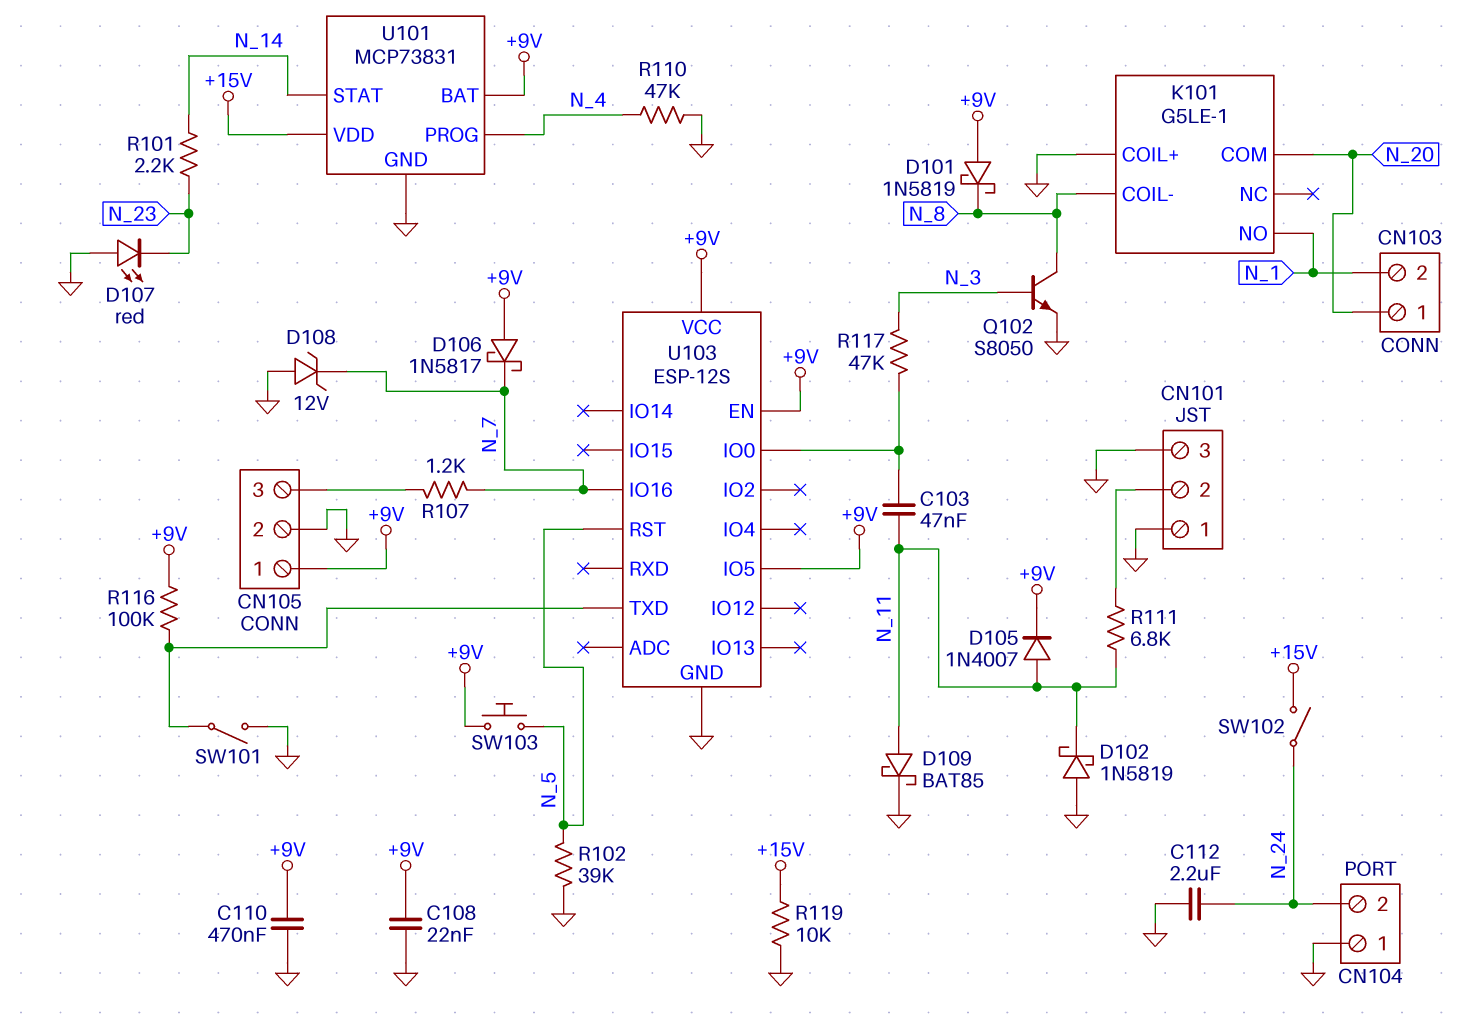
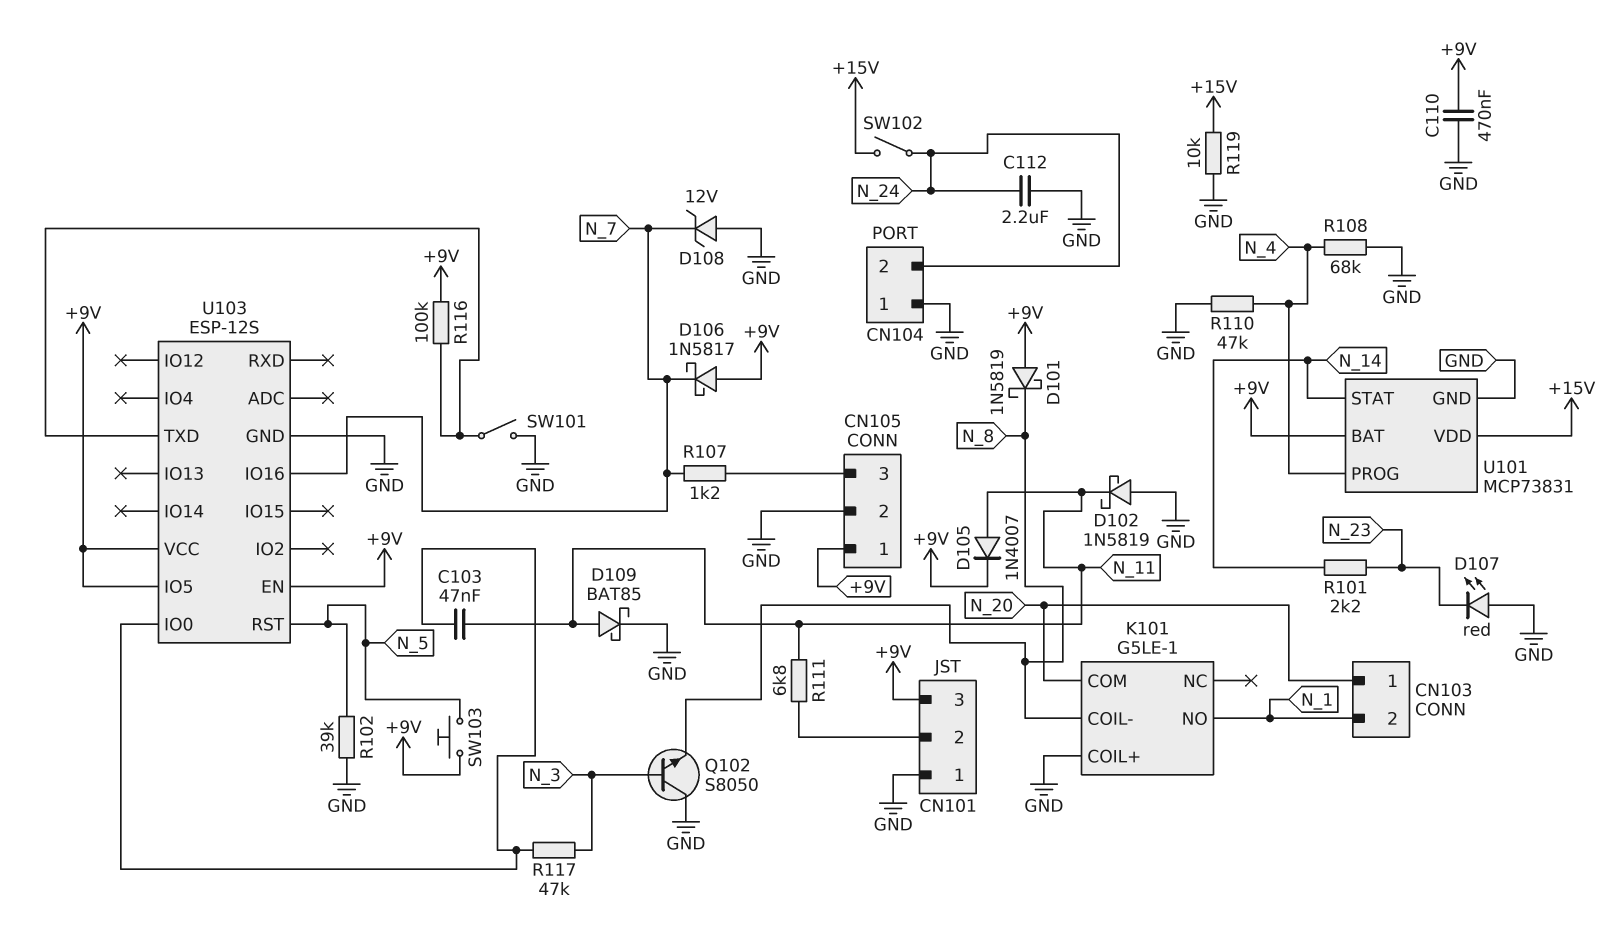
C108: 22nF (+9V, GND) -> none
CN101 pin 3: GND -> +9V
Q102: NPN S8050 (B N_3, C N_8, E GND) -> NPN S8050 (B N_3, C GND, E N_8)
R108: none -> 68k (GND, N_4)

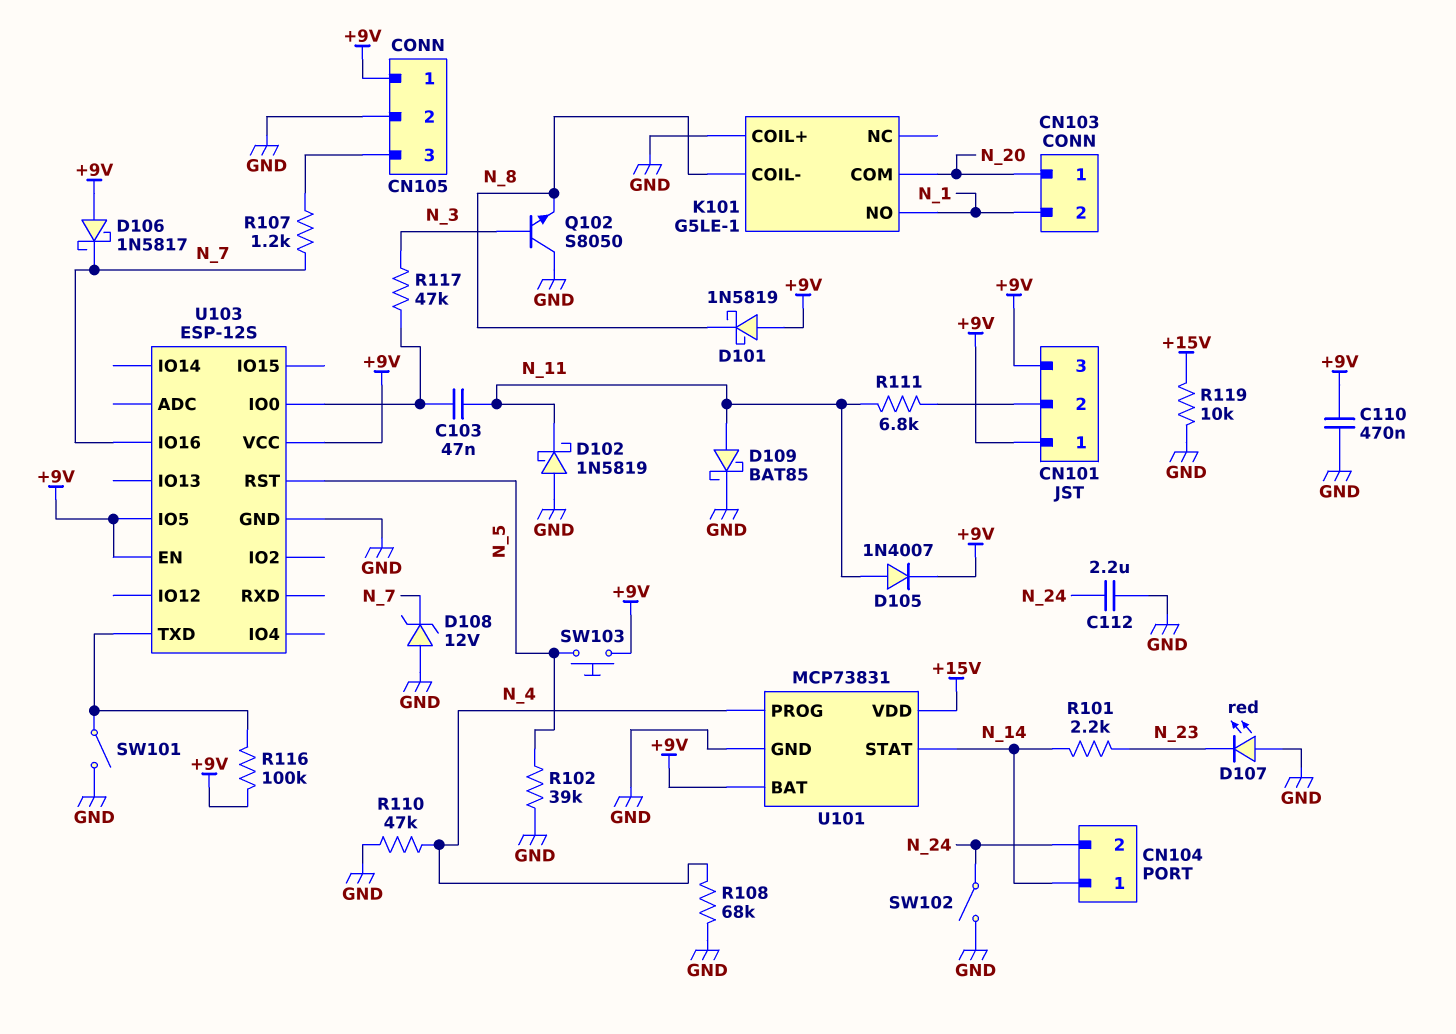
CN101 pin 1: GND -> +9V
CN104 pin 1: GND -> N_14
SW102: switch (+15V, N_24) -> switch (GND, N_24)

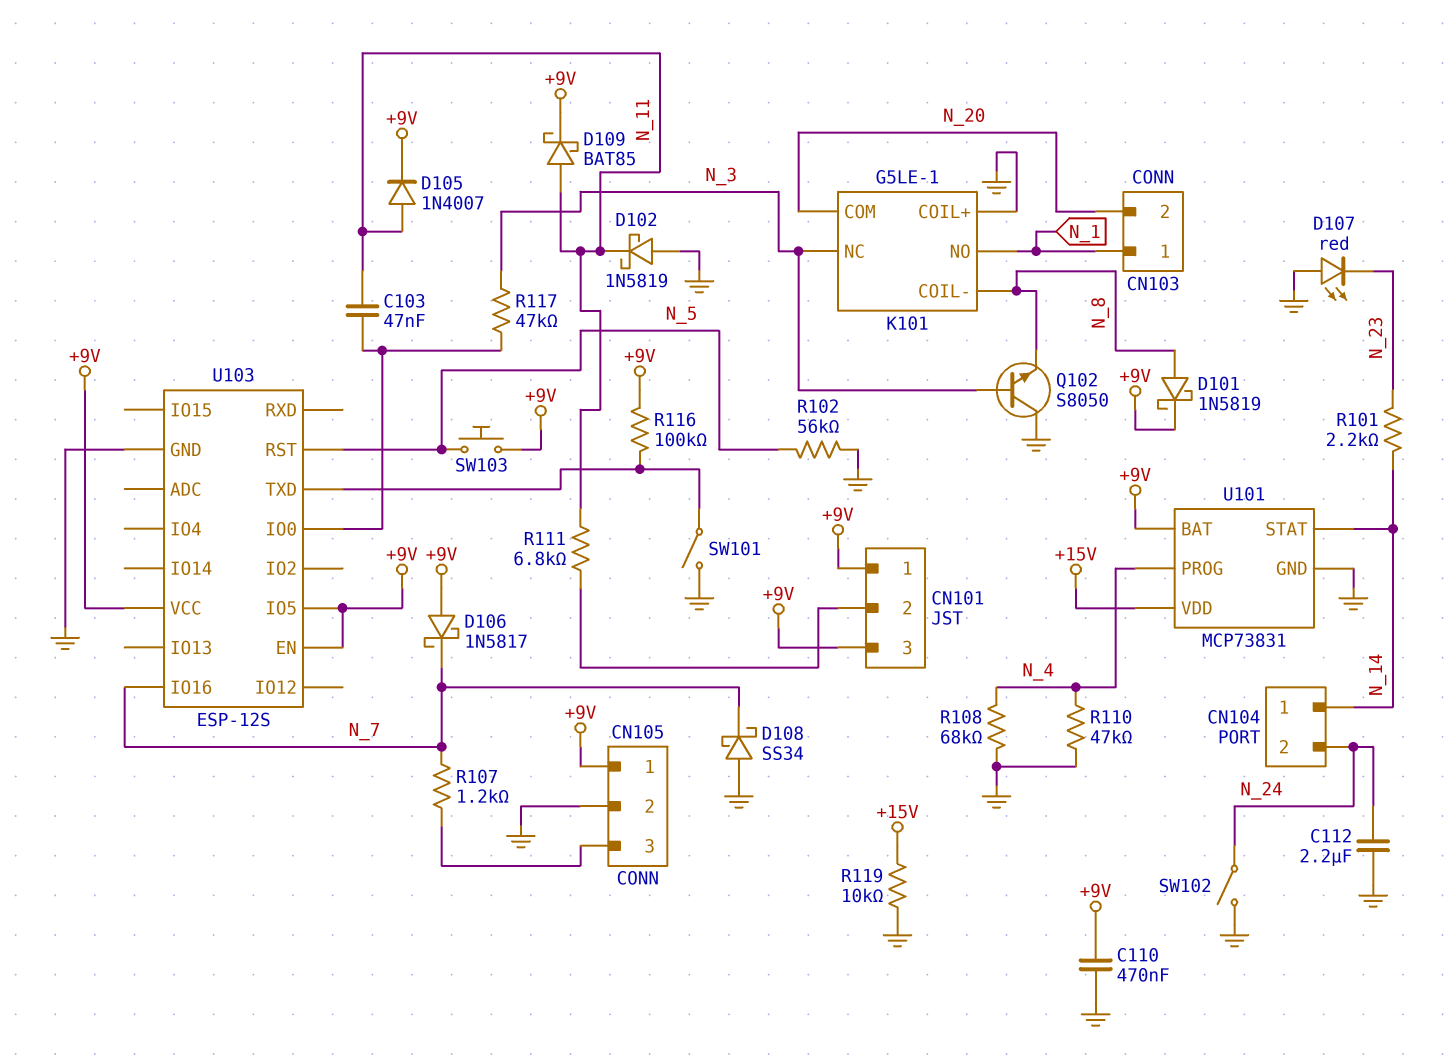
CN103 pin 1: N_20 -> N_1
CN103 pin 2: N_1 -> N_20
D101: schottky 1N5819 (A +9V, K N_8) -> schottky 1N5819 (A N_8, K +9V)
D108: zener 12V (A GND, K N_7) -> schottky SS34 (A GND, K N_7)
D109: schottky BAT85 (A N_11, K GND) -> schottky BAT85 (A N_11, K +9V)
K101 pin NC: none -> N_3
R102: 39k (GND, N_5) -> 56k (GND, N_5)

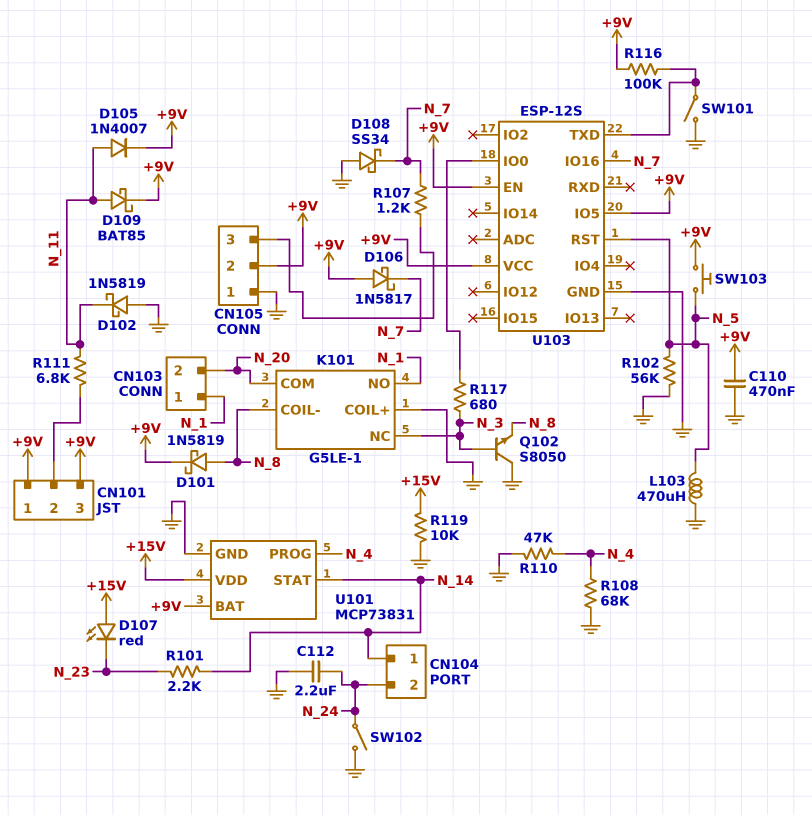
C103: 47nF (N_11, U103/IO0) -> none
CN105 pin 1: +9V -> GND
CN105 pin 2: GND -> +9V
D107: LED red (A GND, K N_23) -> LED red (A +15V, K N_23)
L103: none -> 470uH (GND, N_5)
R117: 47k (N_3, U103/IO0) -> 680 (N_3, U103/IO0)

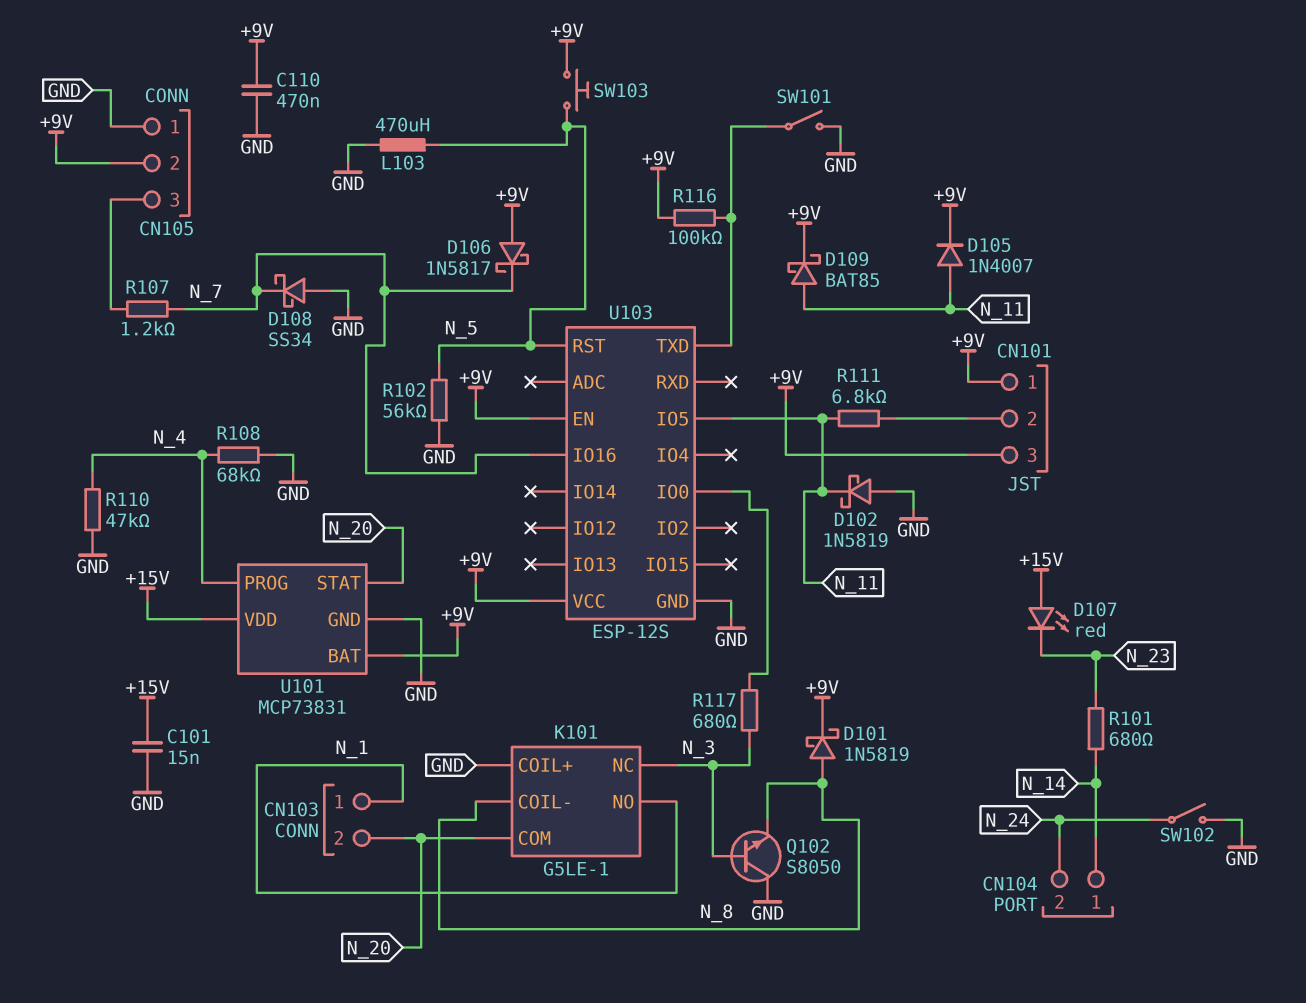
C101: none -> 15nF (+15V, GND)
C112: 2.2uF (GND, N_24) -> none
R101: 2.2k (N_14, N_23) -> 680 (N_14, N_23)
R119: 10k (+15V, GND) -> none
U101 pin STAT: N_14 -> N_20
U103 pin IO5: +9V -> N_11

